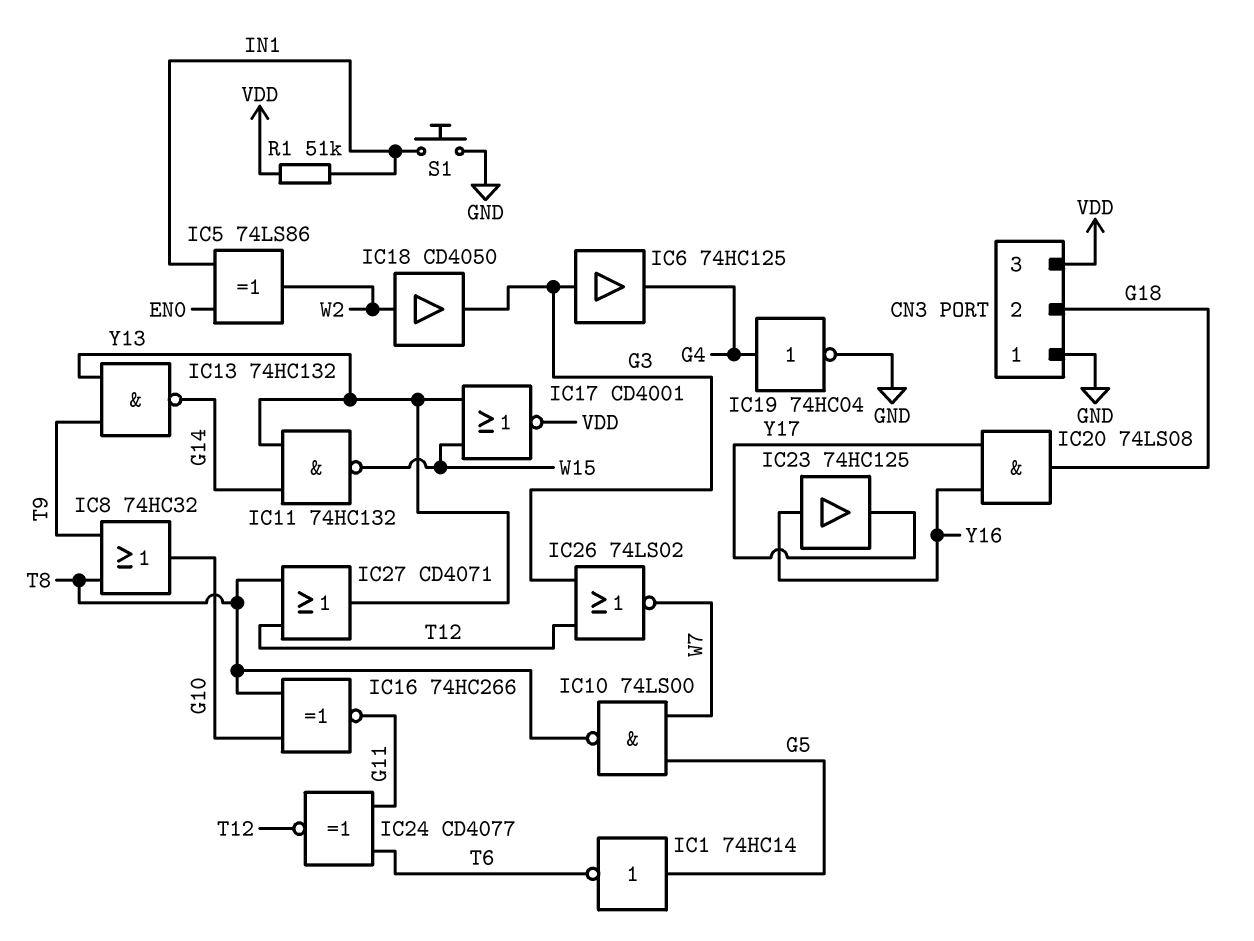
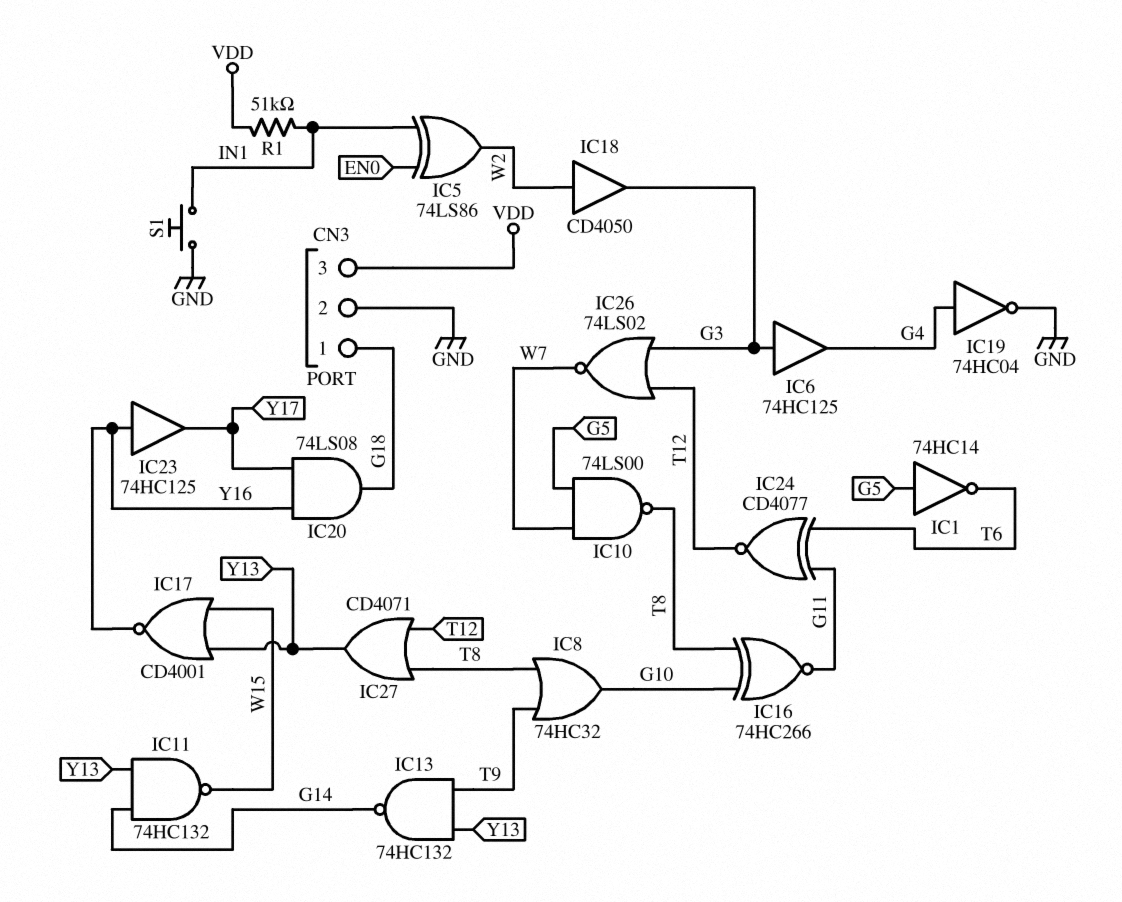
CN3 pin 1: GND -> G18
CN3 pin 2: G18 -> GND
IC17: NOR CD4001 (in W15, in Y13, out VDD) -> NOR CD4001 (in W15, in Y13, out Y16)

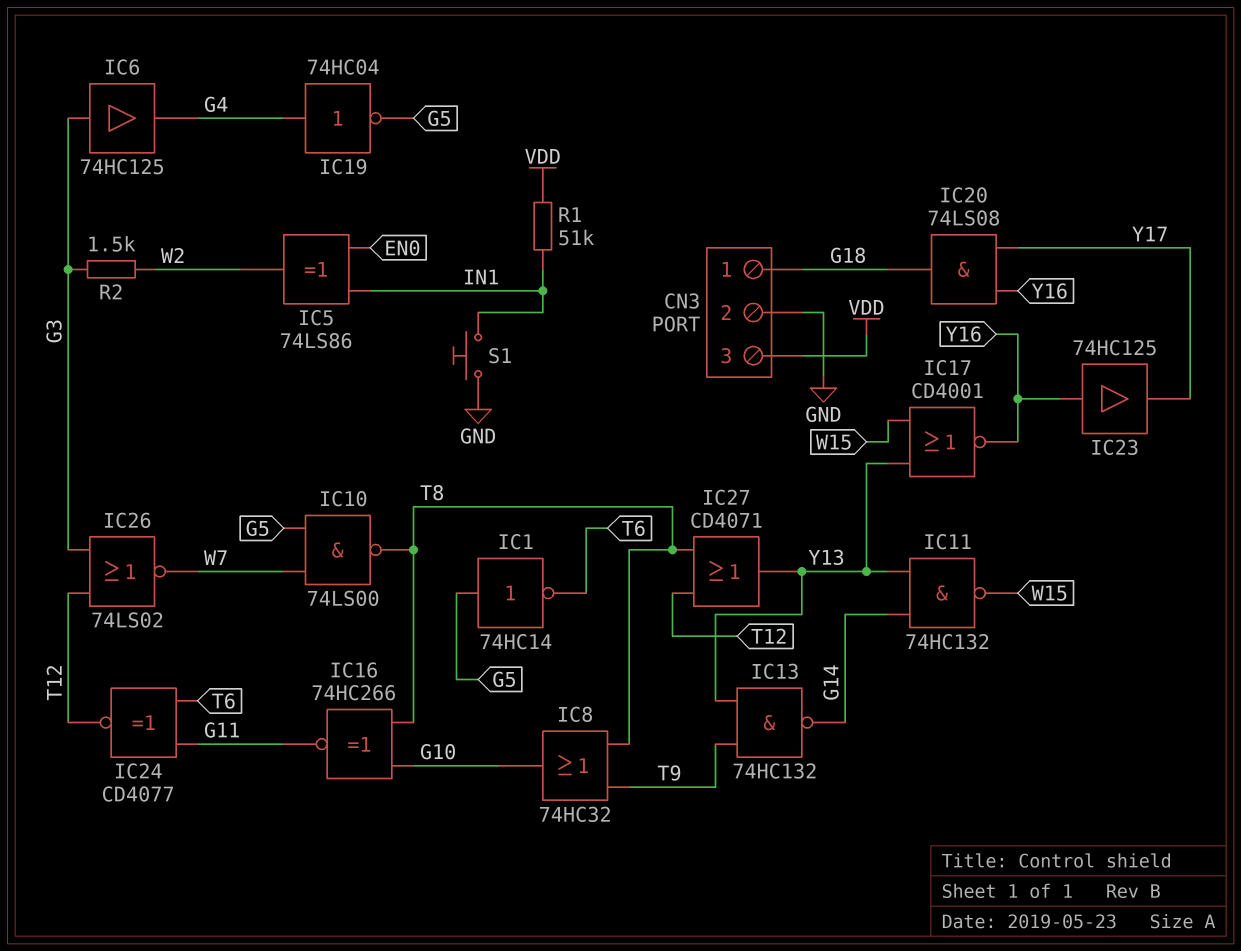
IC18: buffer CD4050 (in W2, out G3) -> none
IC19: NOT 74HC04 (in G4, out GND) -> NOT 74HC04 (in G4, out G5)
R2: none -> 1.5k (G3, W2)

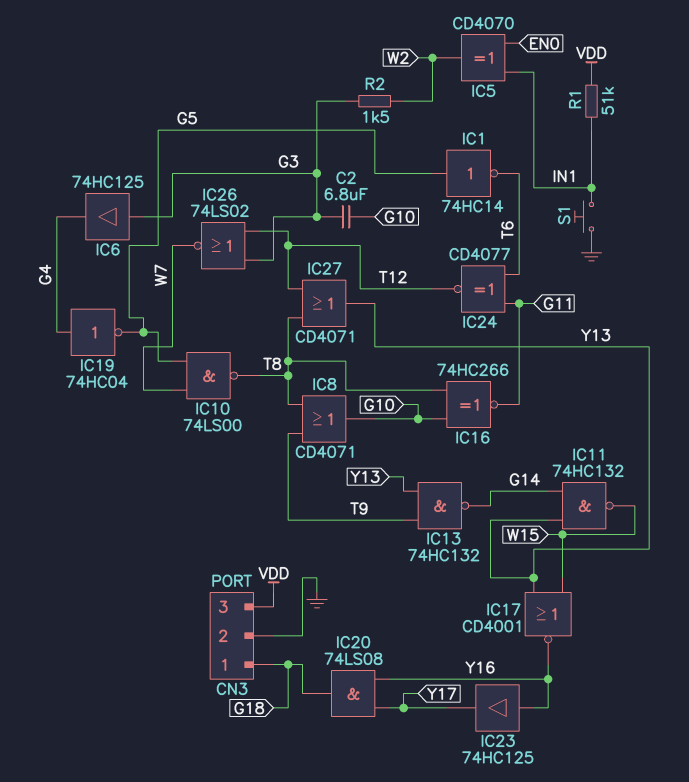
C2: none -> 6.8uF (G3, G10)
IC5: XOR 74LS86 (in EN0, in IN1, out W2) -> XOR CD4070 (in EN0, in IN1, out W2)
IC8: OR 74HC32 (in T8, in T9, out G10) -> OR CD4071 (in T8, in T9, out G10)

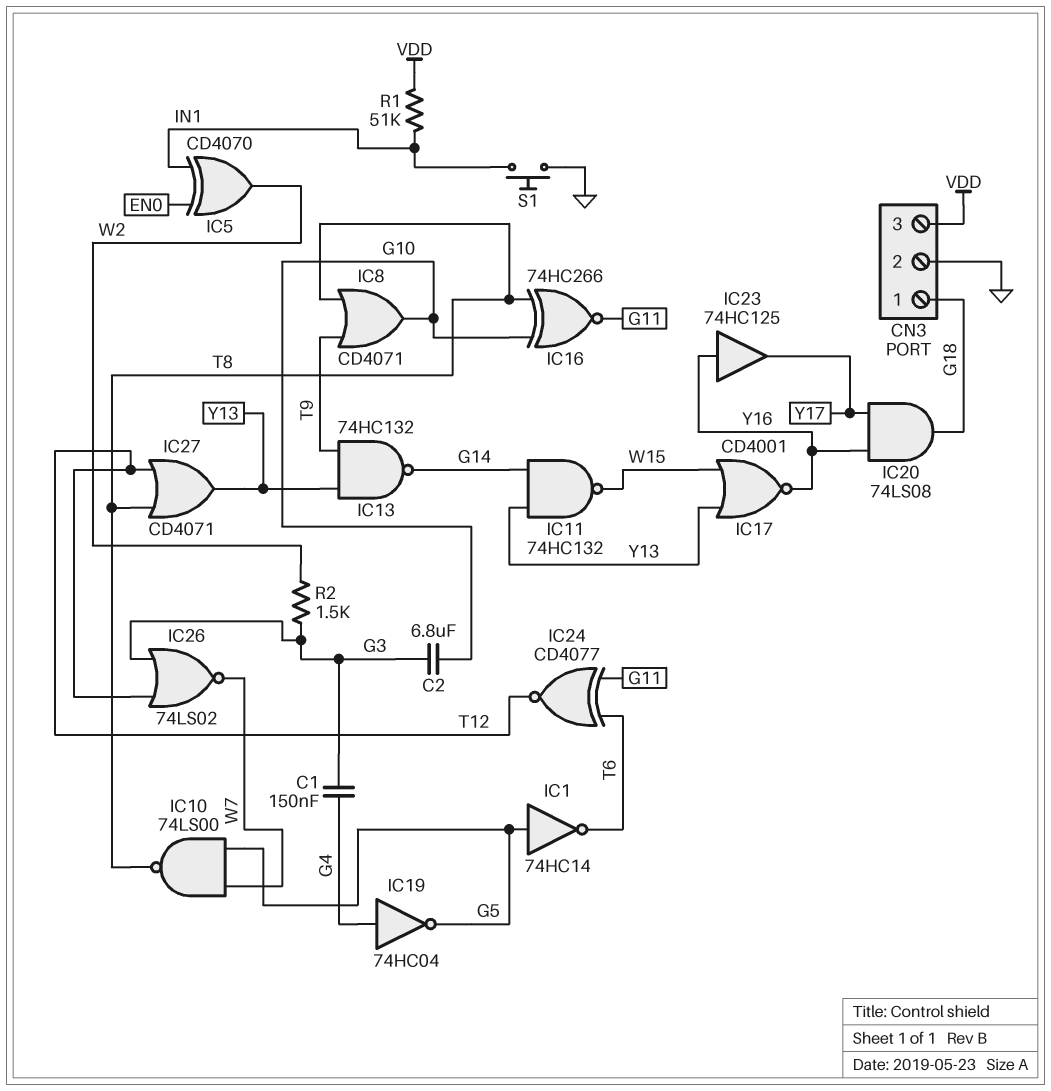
C1: none -> 150nF (G3, G4)
IC6: buffer 74HC125 (in G3, out G4) -> none

